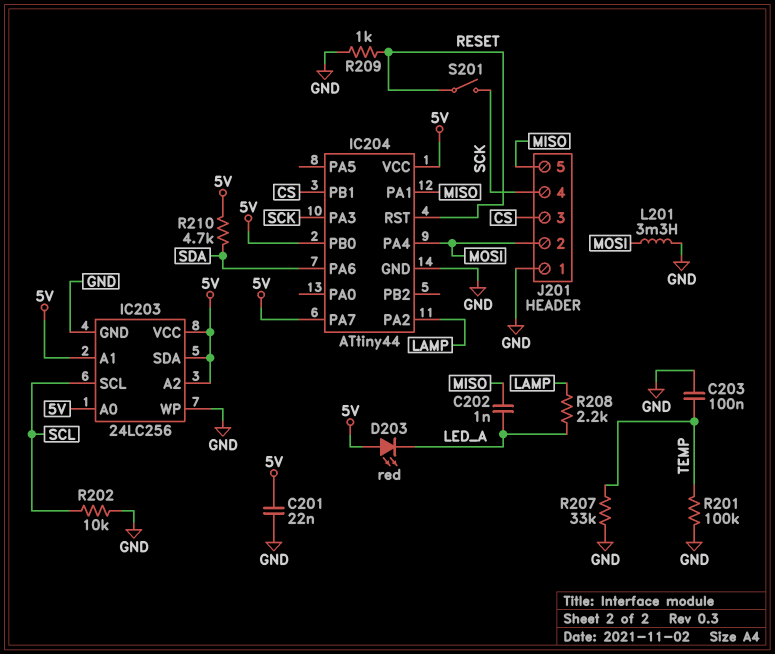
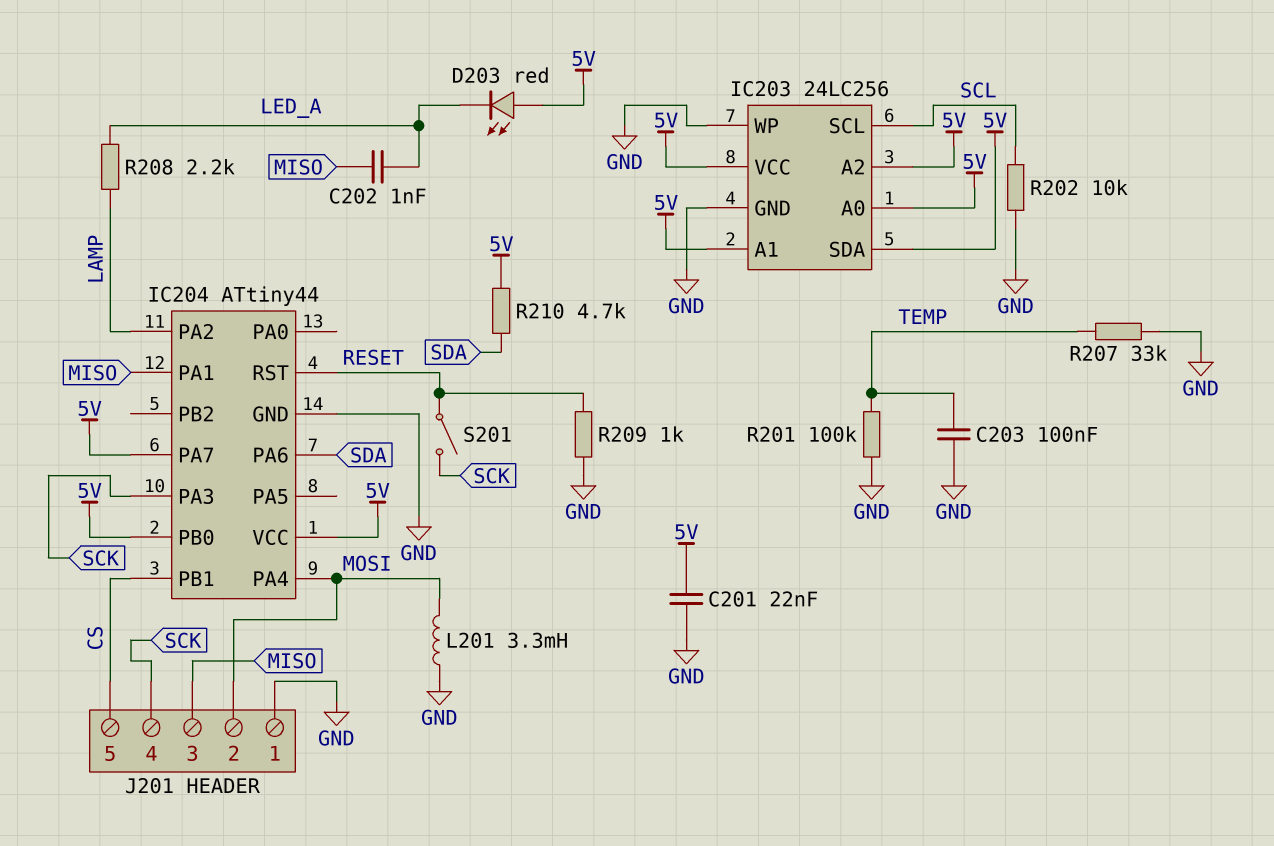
J201 pin 3: CS -> MISO
J201 pin 5: MISO -> CS

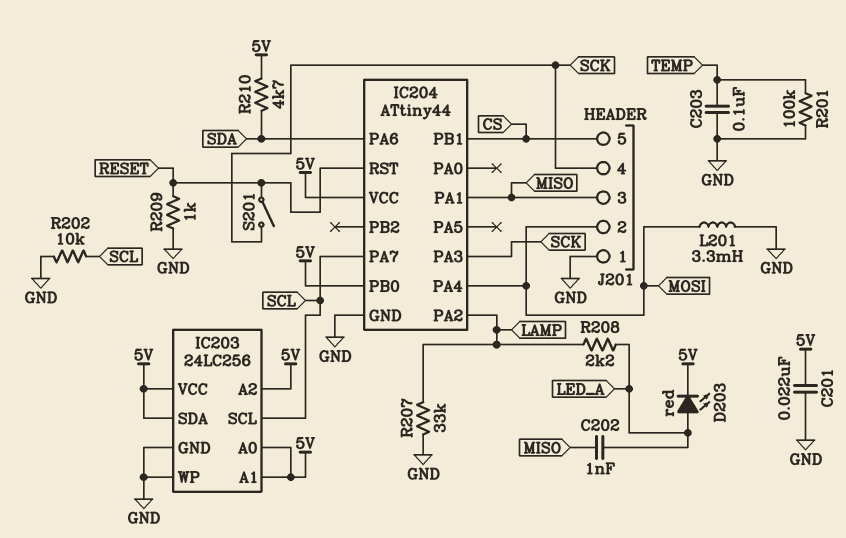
D203: LED red (A 5V, K LED_A) -> LED red (A LED_A, K 5V)
IC204 pin PA7: 5V -> SCL
R207: 33k (GND, TEMP) -> 33k (GND, LAMP)

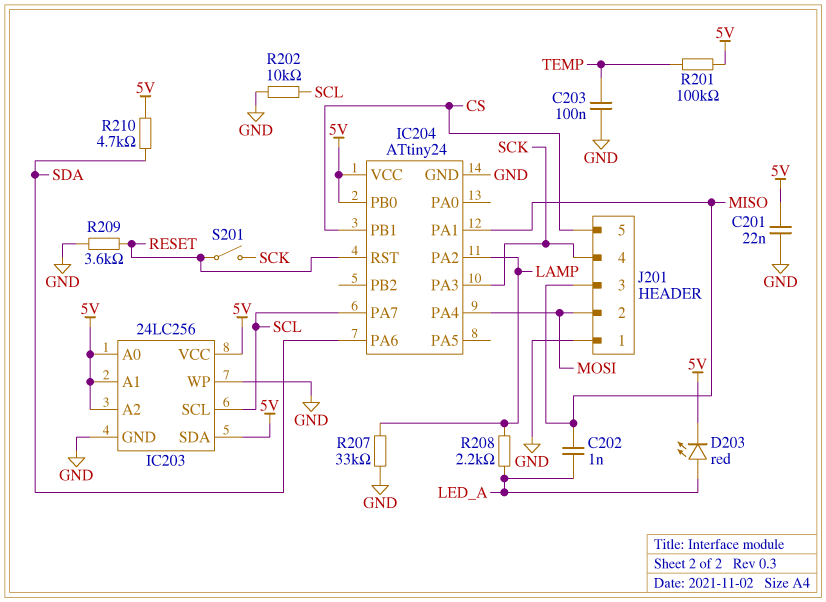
IC204: ATtiny44 -> ATtiny24
L201: 3.3mH (GND, MOSI) -> none
R201: 100k (GND, TEMP) -> 100k (5V, TEMP)
R209: 1k (GND, RESET) -> 3.6k (GND, RESET)

